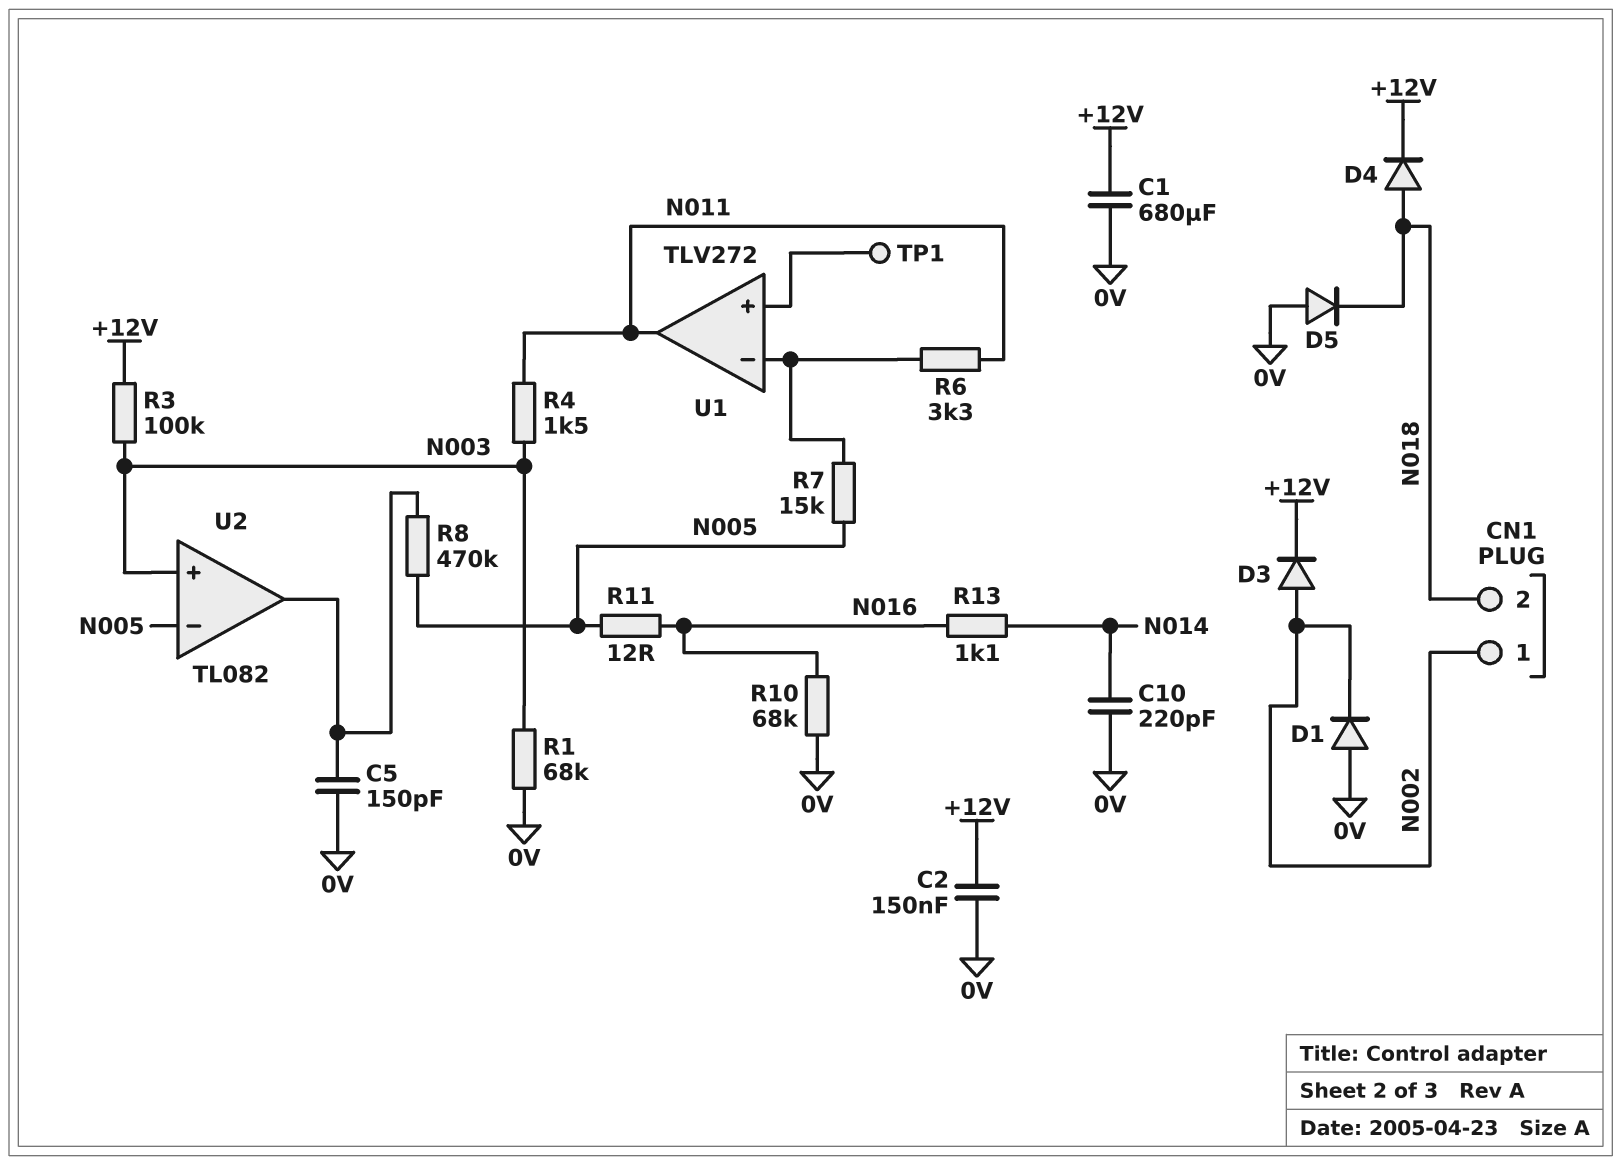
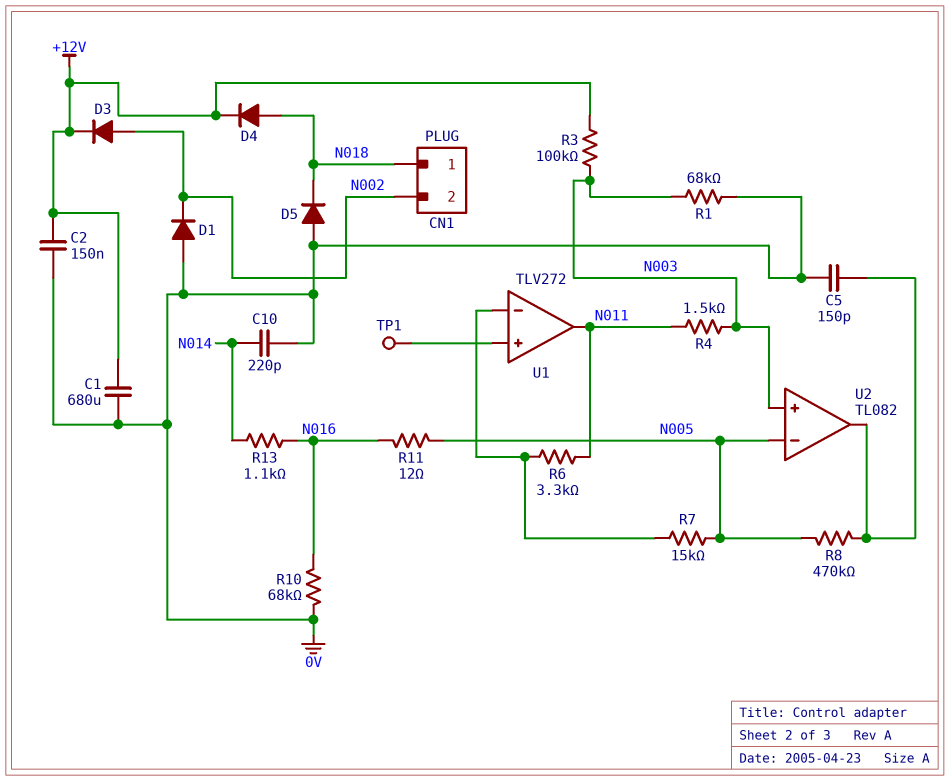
CN1 pin 1: N002 -> N018
CN1 pin 2: N018 -> N002

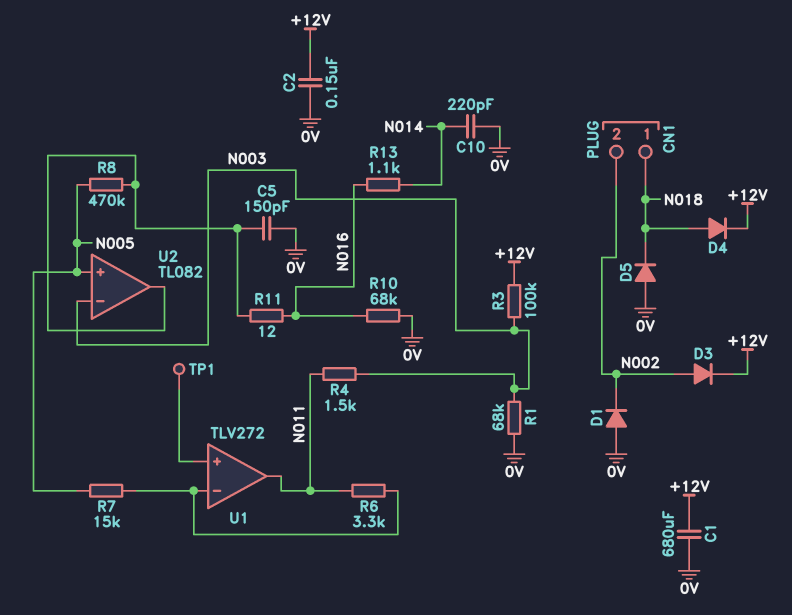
R11: 12 (N005, N016) -> 12 (N016, U2/out)
U2 pin in+: N003 -> N005
U2 pin in-: N005 -> N003

